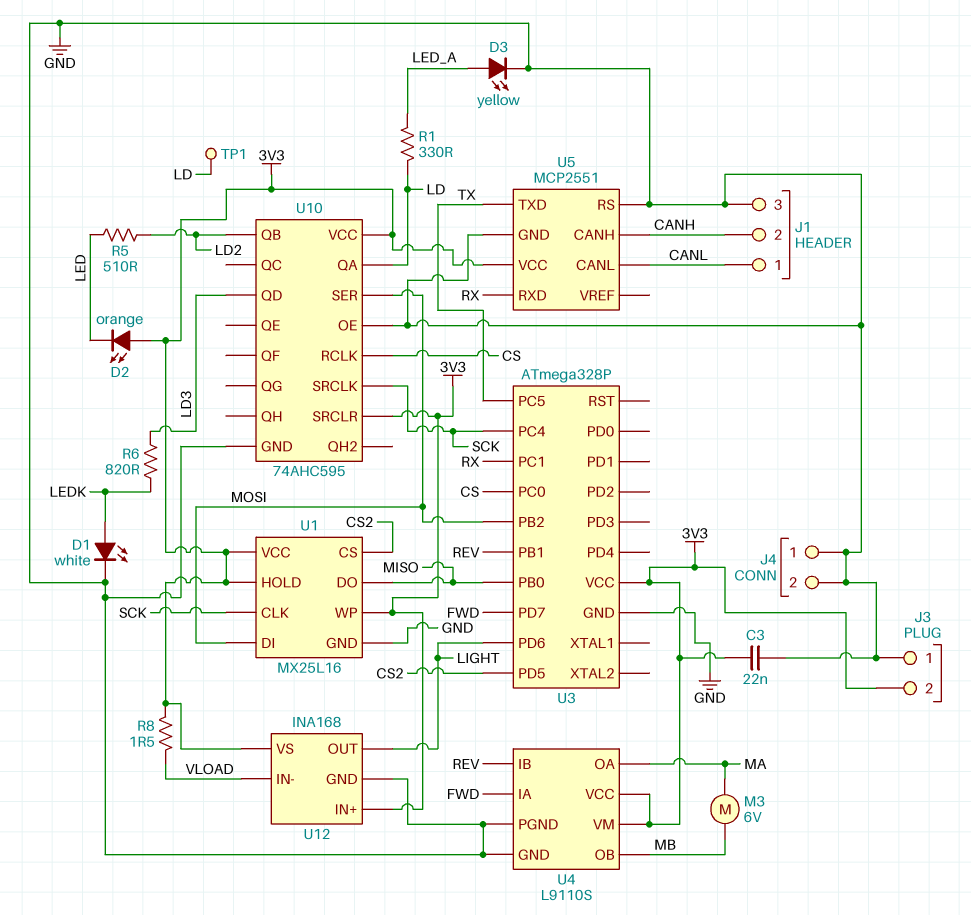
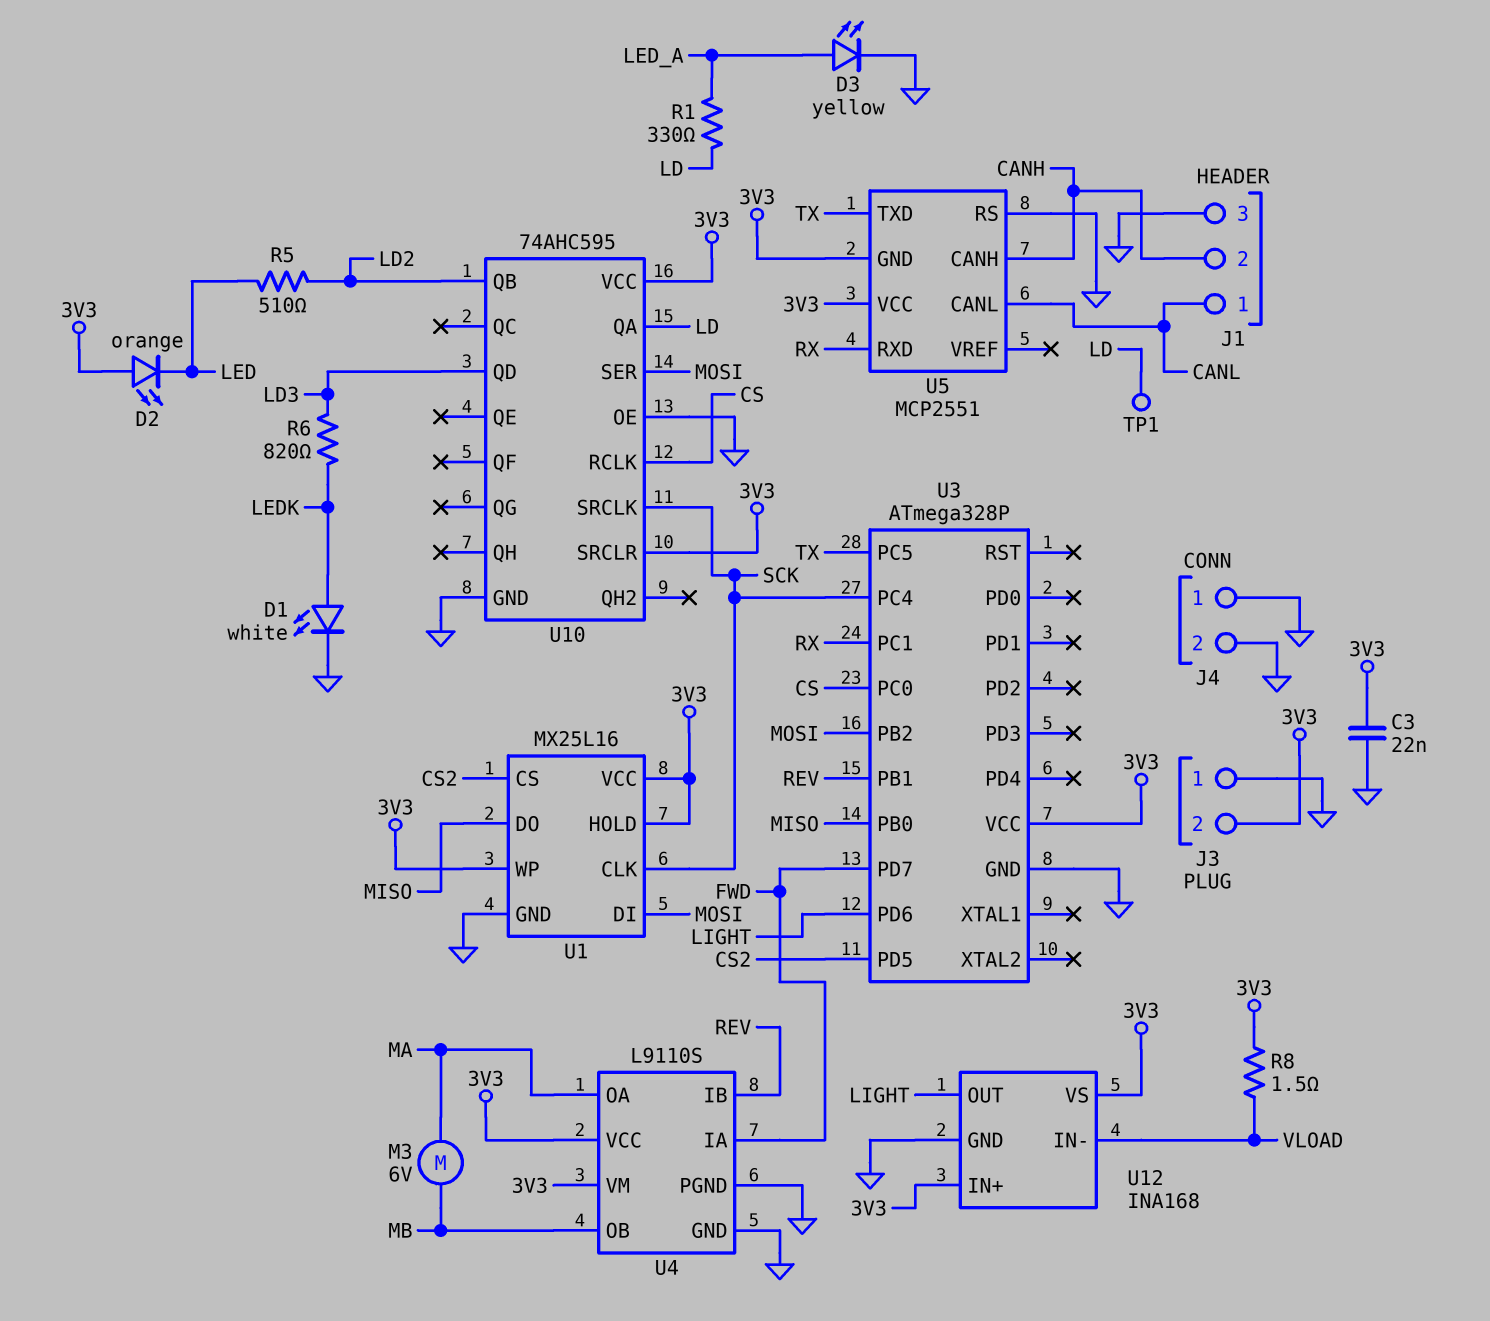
U5 pin GND: GND -> 3V3

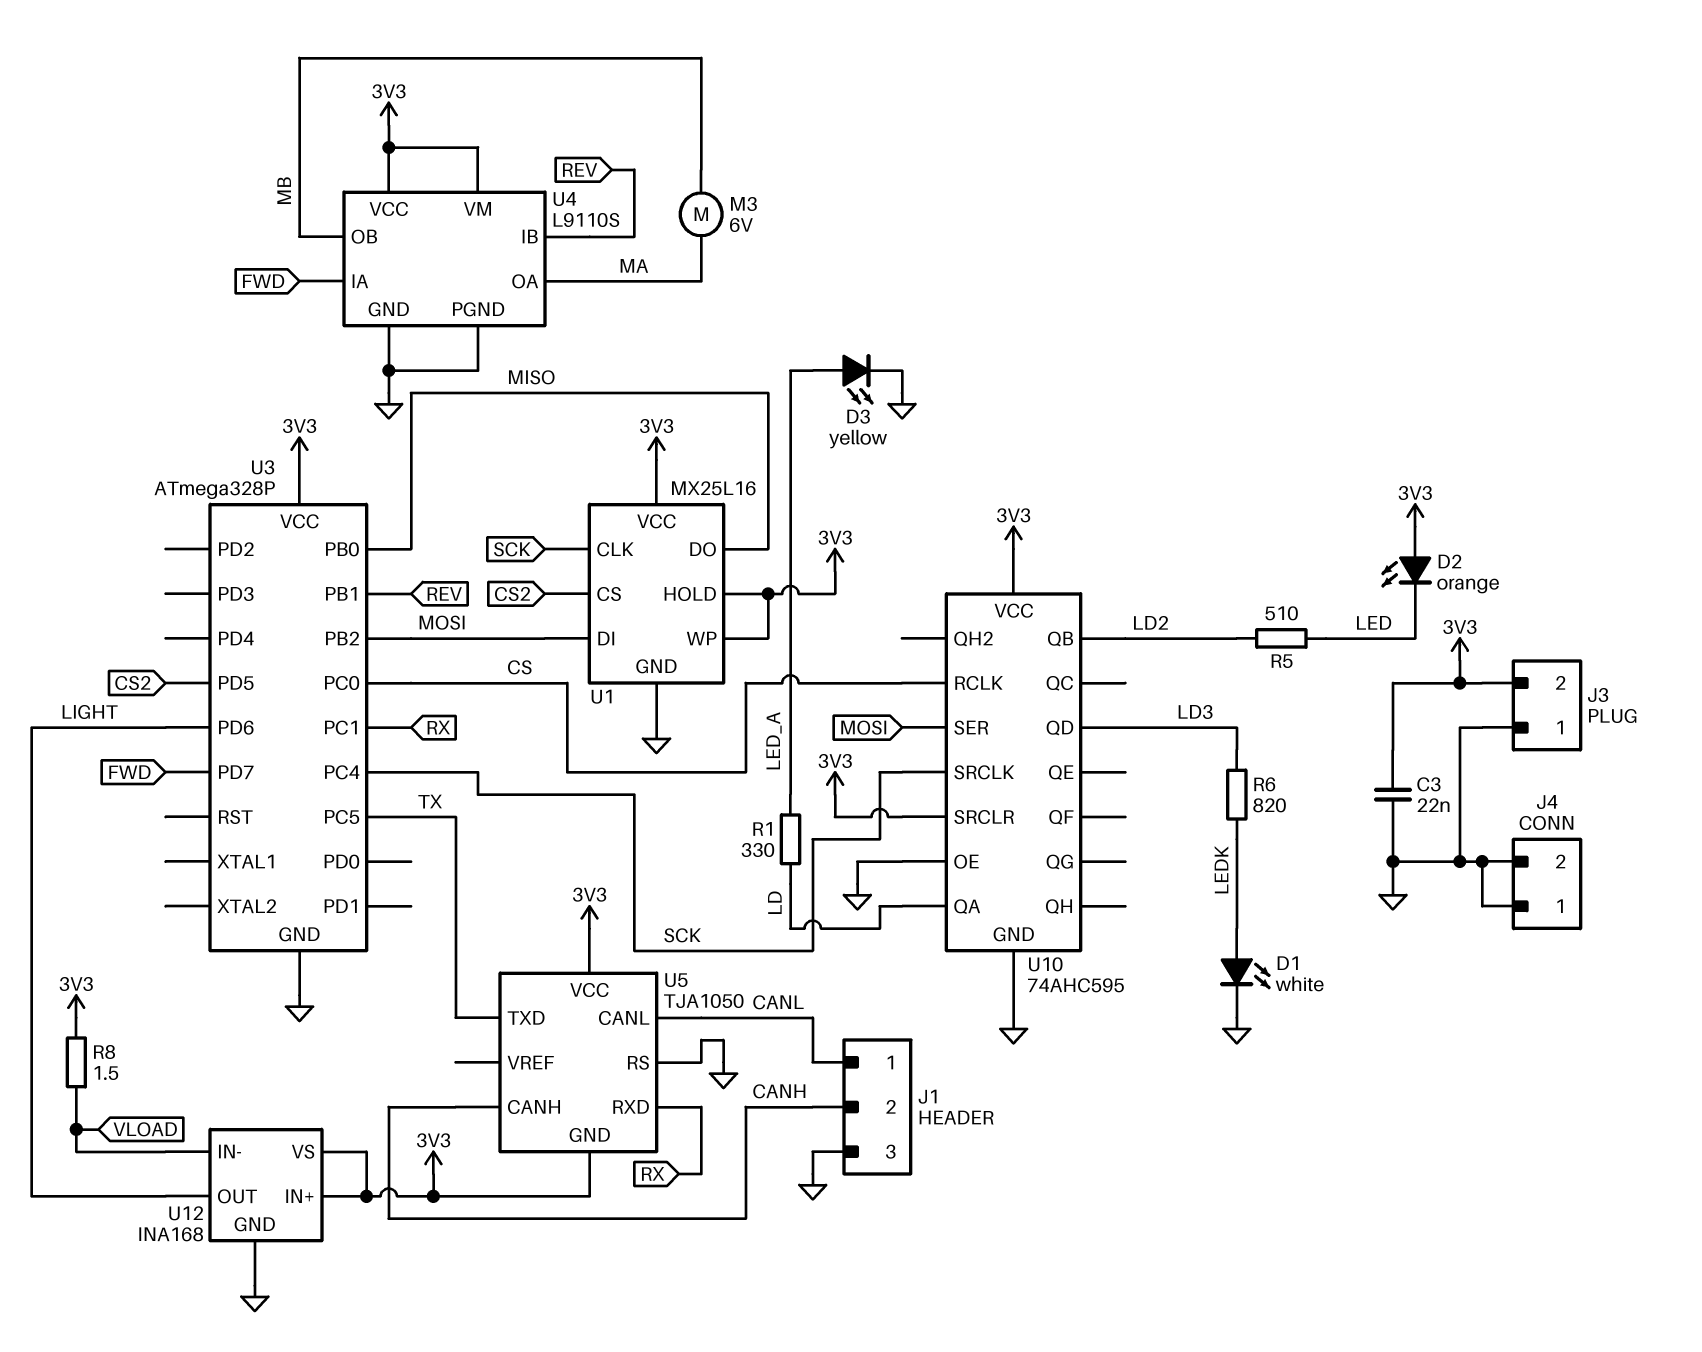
TP1: test point (LD) -> none
U5: MCP2551 -> TJA1050

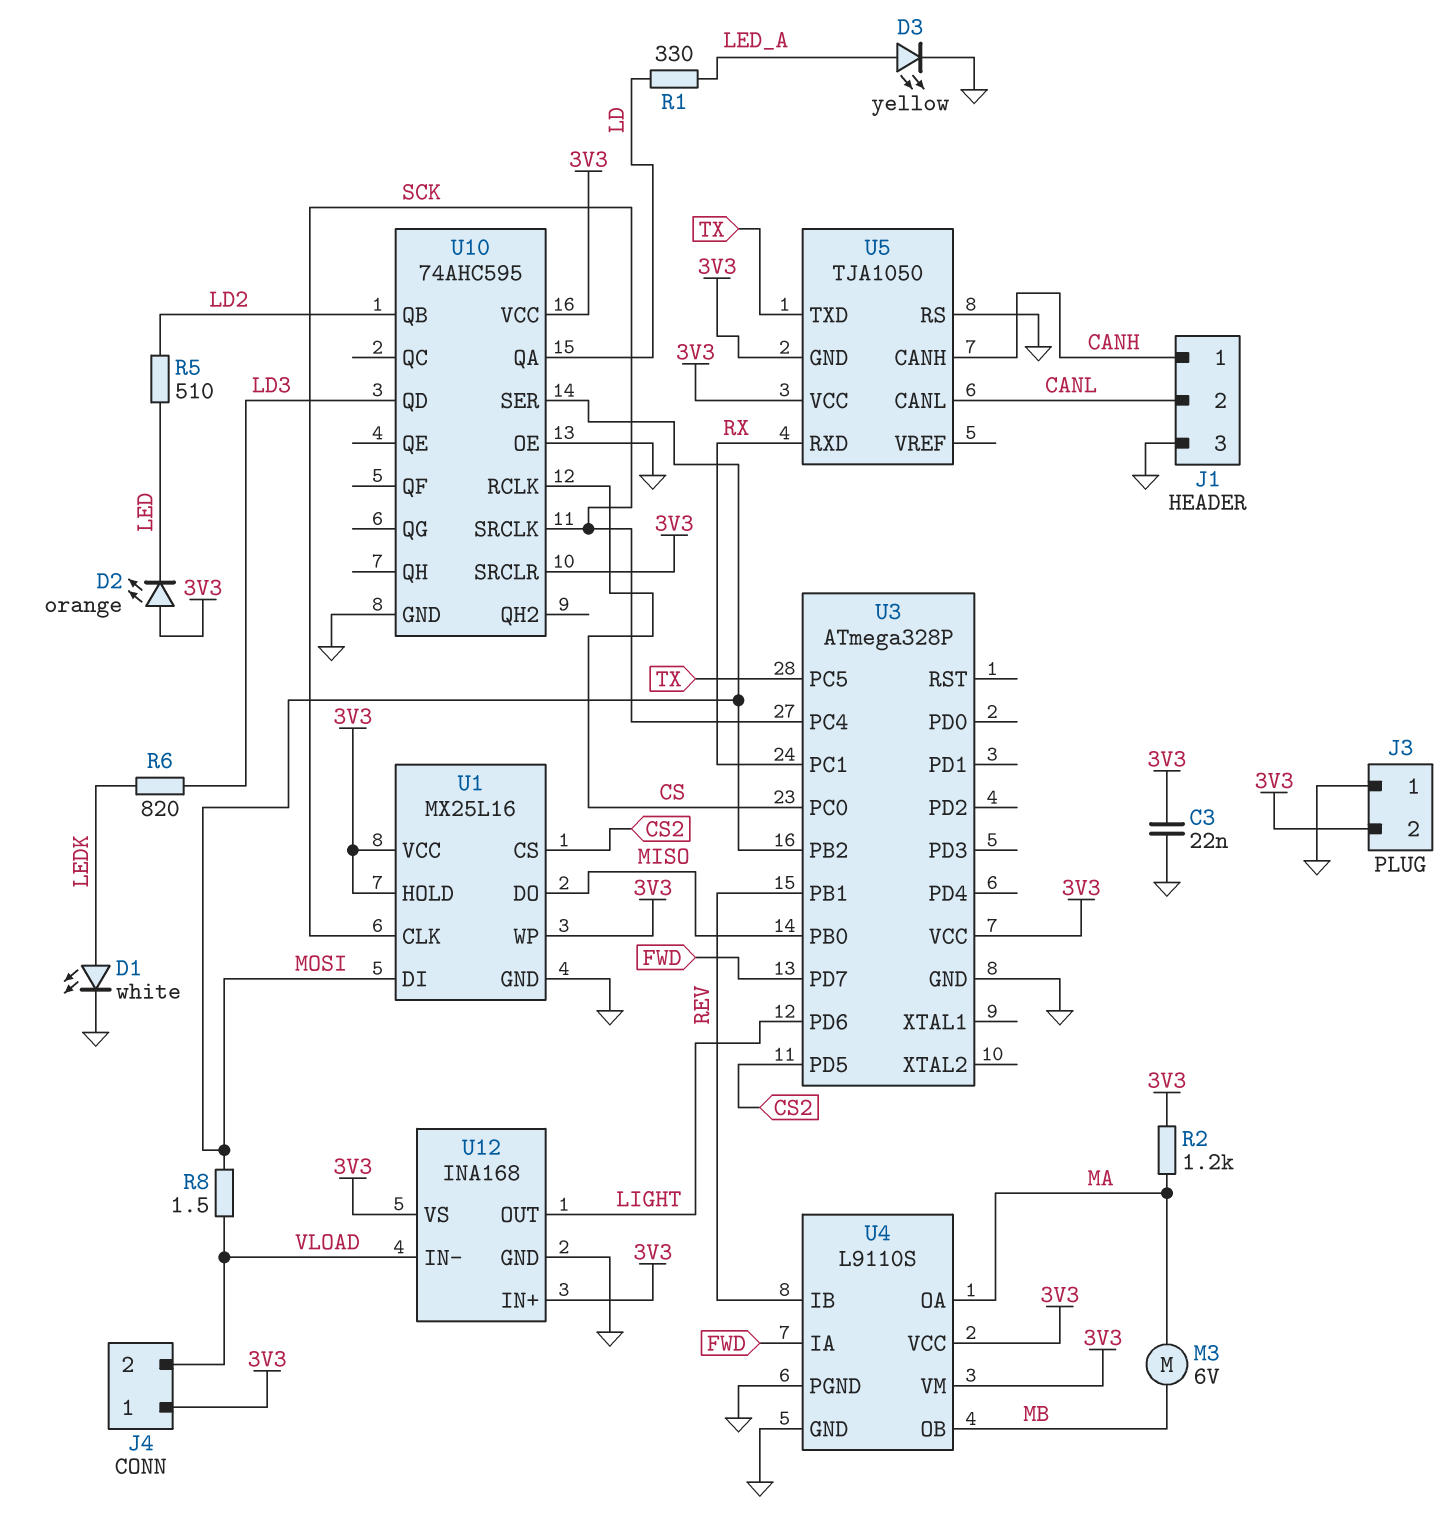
J1 pin 1: CANL -> CANH
J1 pin 2: CANH -> CANL
J4 pin 1: GND -> 3V3
J4 pin 2: GND -> VLOAD
R2: none -> 1.2k (3V3, MA)
R8: 1.5 (3V3, VLOAD) -> 1.5 (MOSI, VLOAD)

